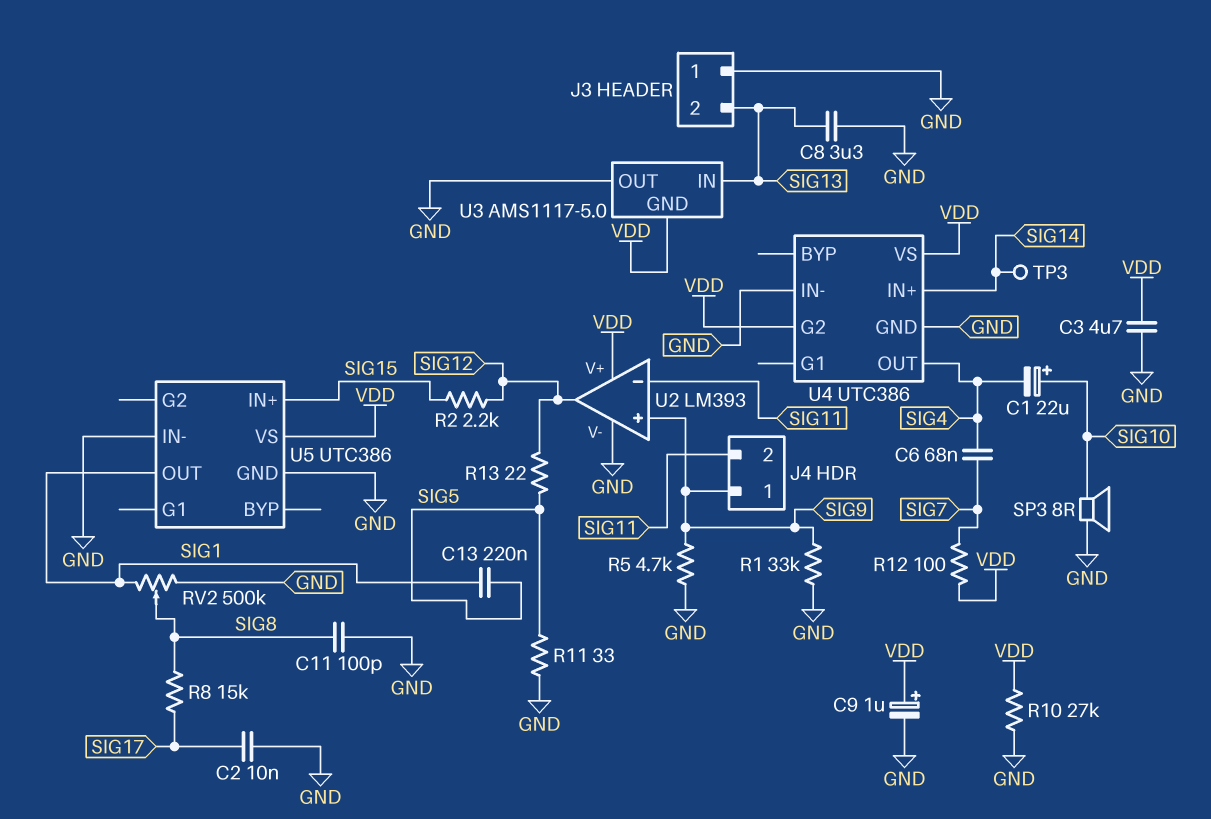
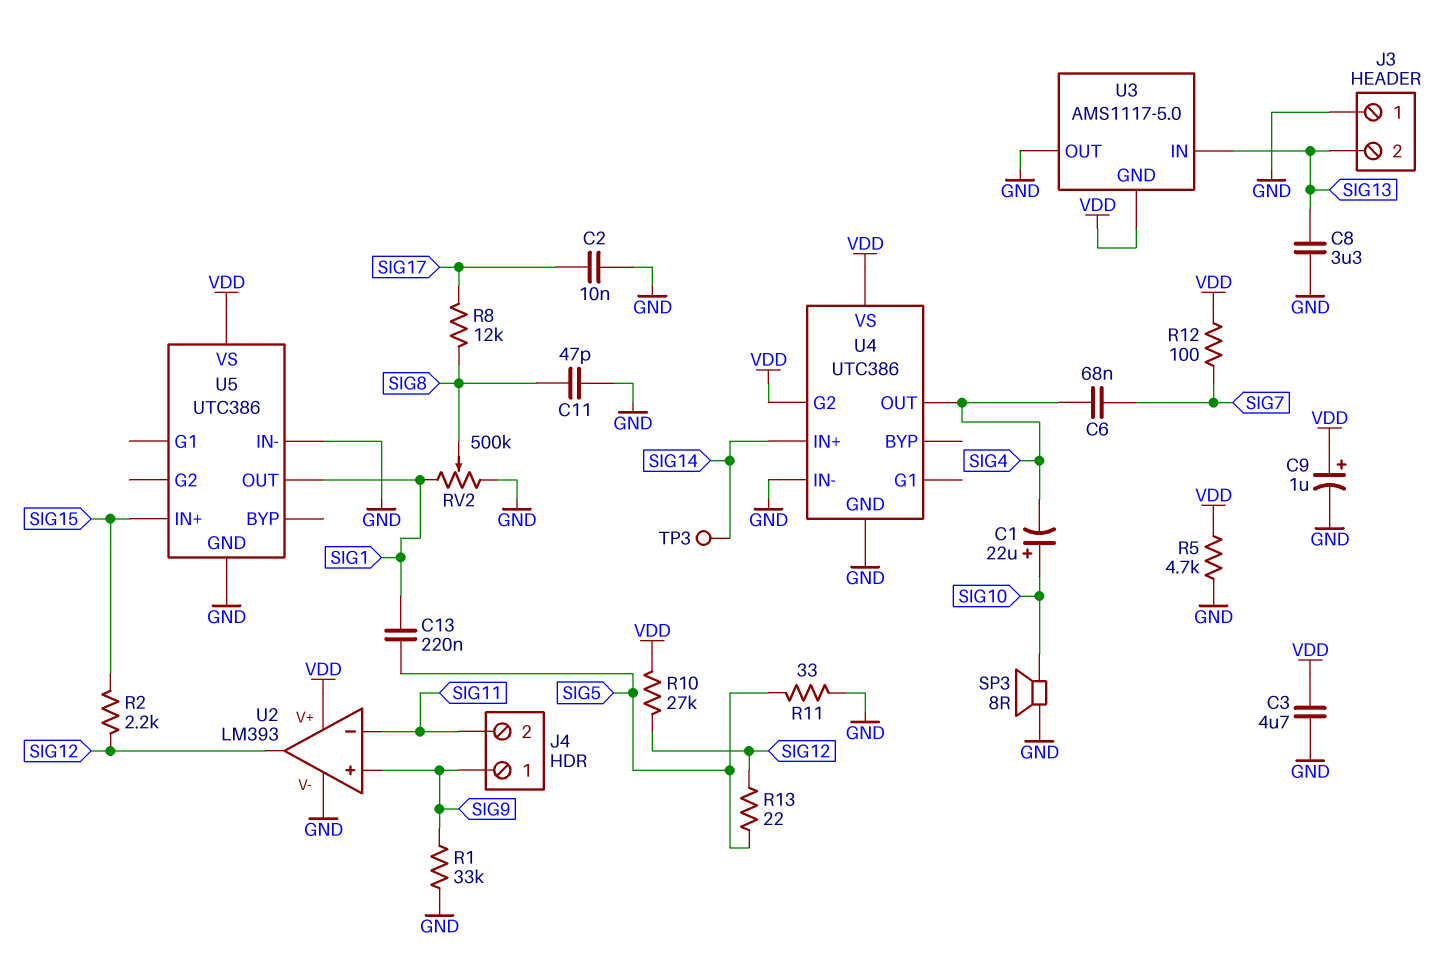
C11: 100pF (GND, SIG8) -> 47pF (GND, SIG8)
R5: 4.7k (GND, SIG9) -> 4.7k (GND, VDD)
R8: 15k (SIG8, SIG17) -> 12k (SIG8, SIG17)
R10: 27k (GND, VDD) -> 27k (SIG12, VDD)

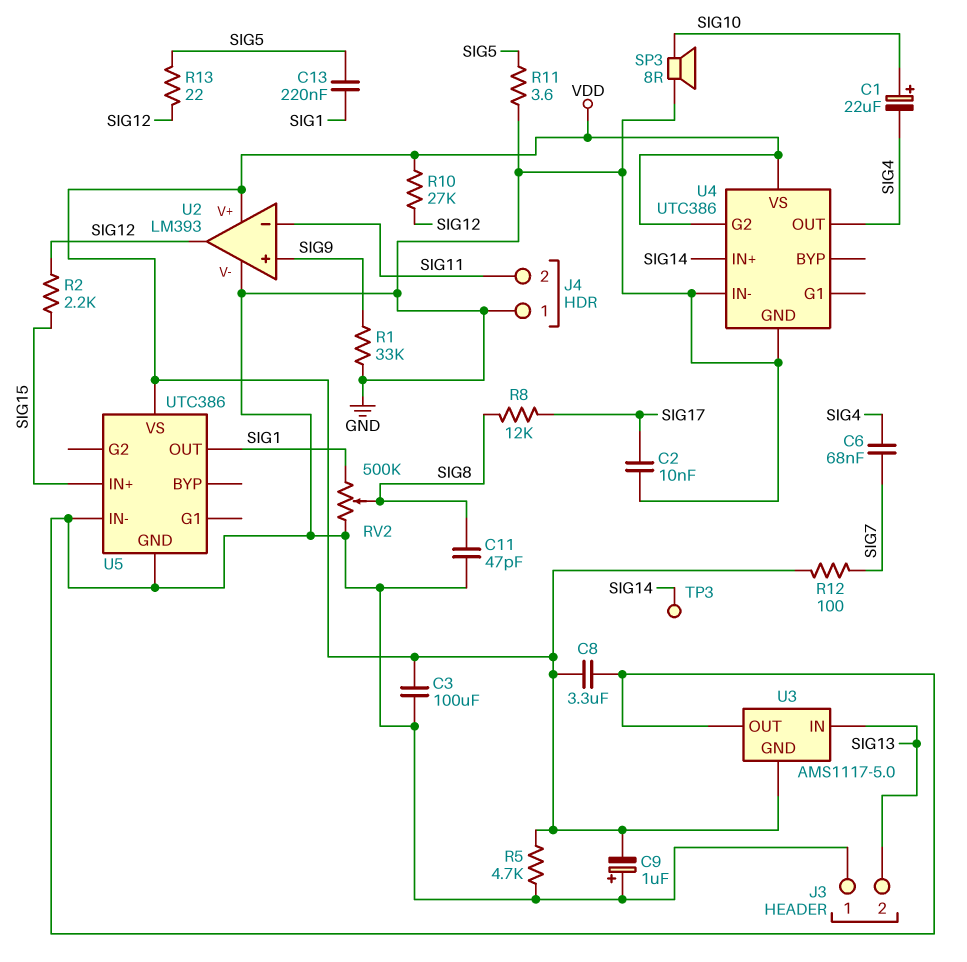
C3: 4.7uF (GND, VDD) -> 100uF (GND, VDD)
C8: 3.3uF (GND, SIG13) -> 3.3uF (GND, VDD)
C9: 1uF (plus VDD, minus GND) -> 1uF (plus GND, minus VDD)
J4 pin 1: SIG9 -> GND
R11: 33 (GND, SIG5) -> 3.6 (GND, SIG5)

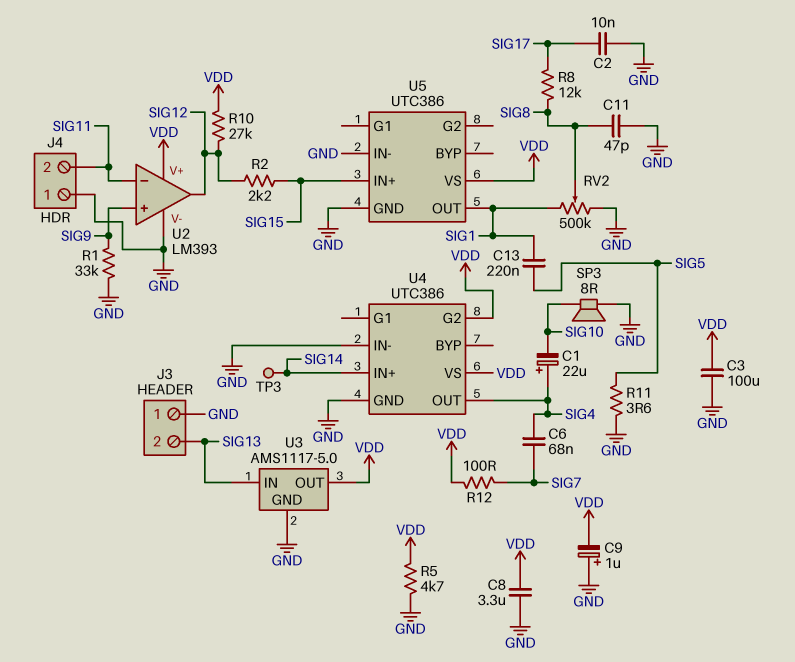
C1: 22uF (plus SIG10, minus SIG4) -> 22uF (plus SIG4, minus SIG10)
R13: 22 (SIG5, SIG12) -> none
U3 pin GND: VDD -> GND
U3 pin OUT: GND -> VDD

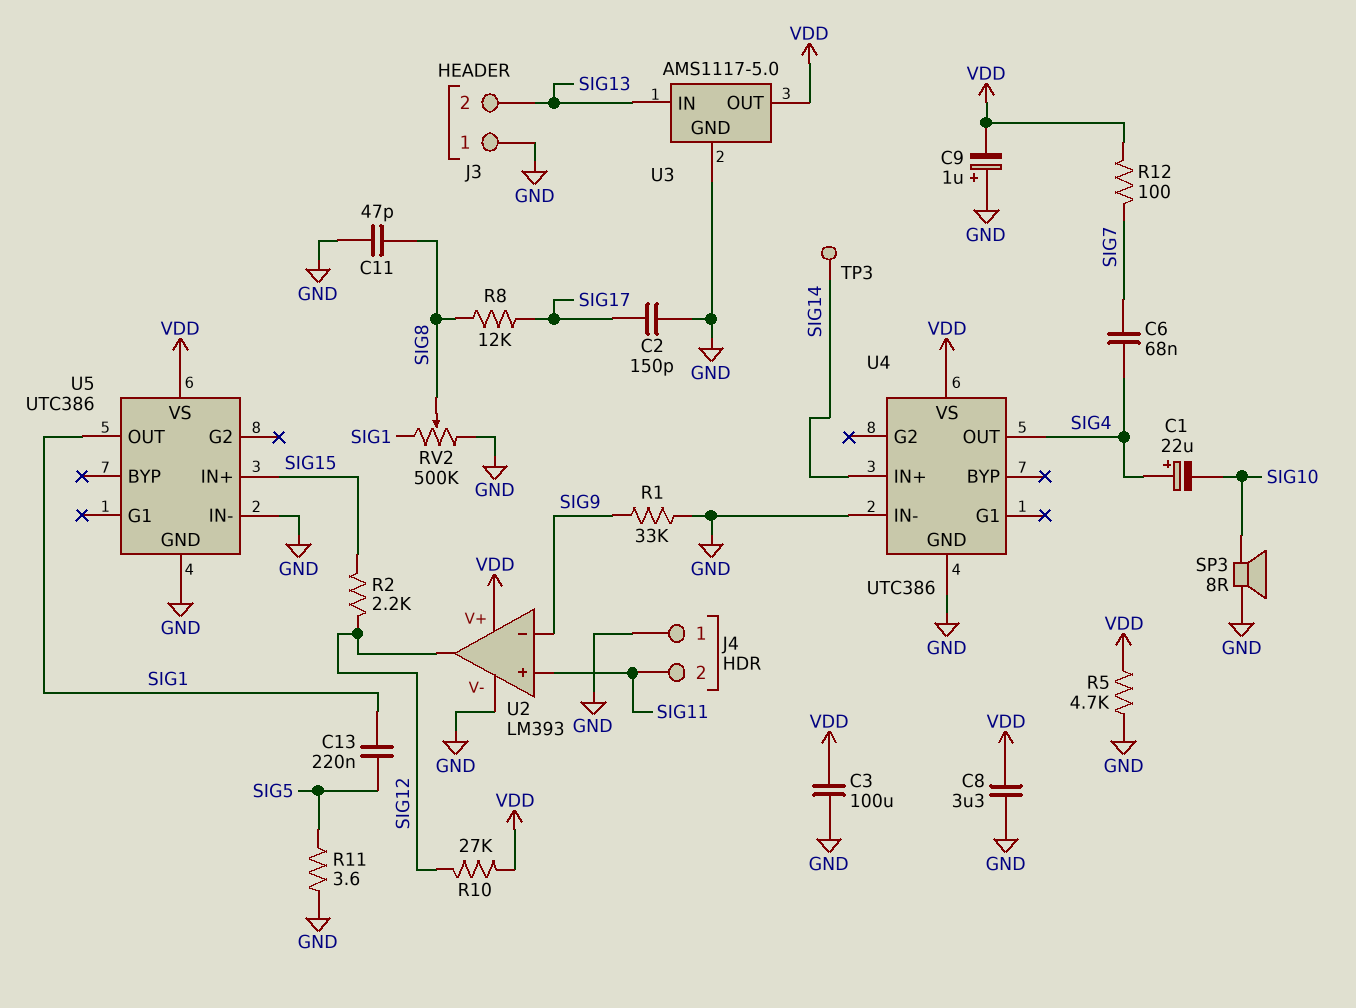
C2: 10nF (GND, SIG17) -> 150pF (GND, SIG17)
U2 pin in+: SIG9 -> SIG11
U2 pin in-: SIG11 -> SIG9
U4 pin G2: VDD -> none

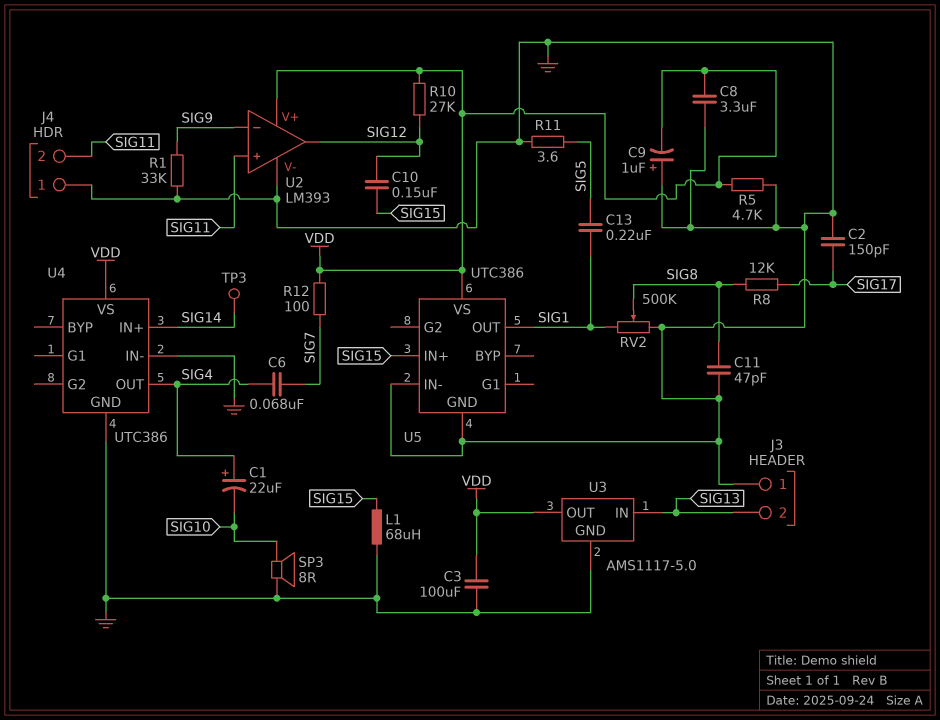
C10: none -> 150nF (SIG12, SIG15)
L1: none -> 68uH (GND, SIG15)
R2: 2.2k (SIG12, SIG15) -> none

